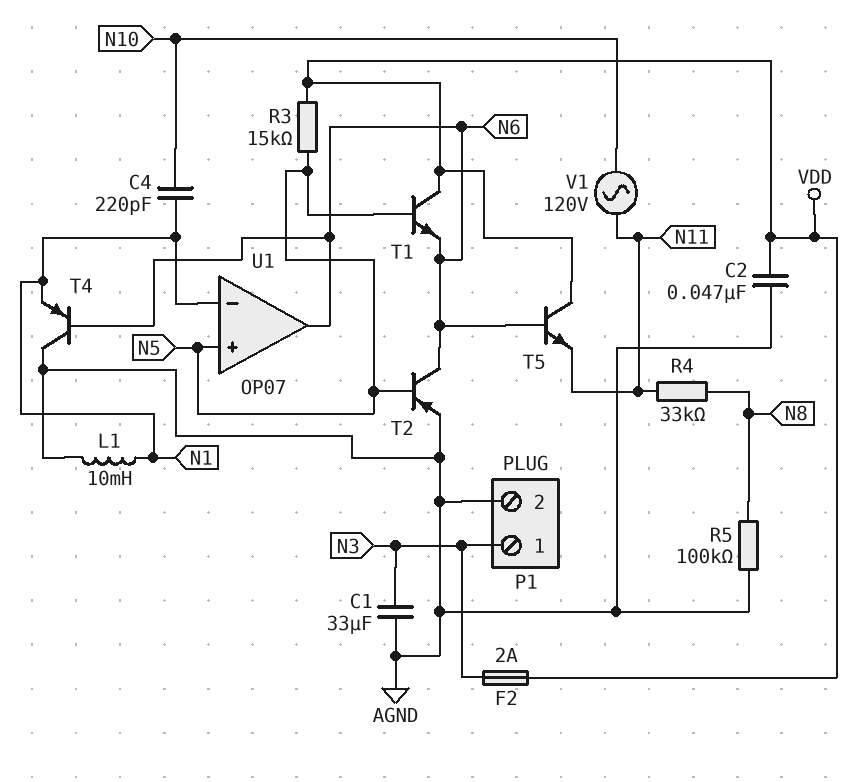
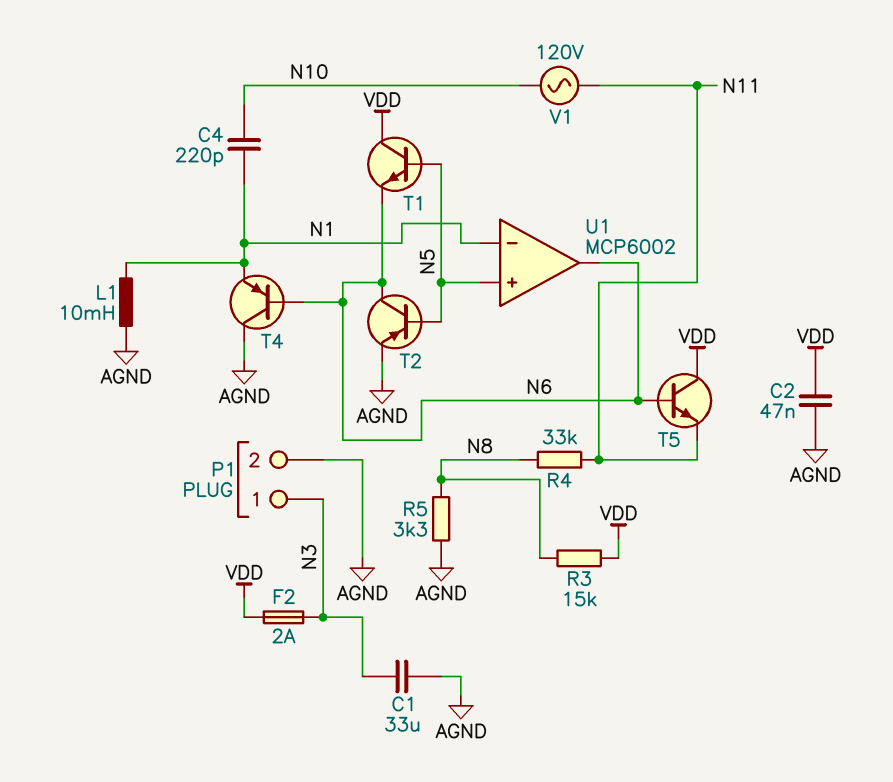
R3: 15k (N5, VDD) -> 15k (N8, VDD)
R5: 100k (AGND, N8) -> 3.3k (AGND, N8)
U1: OP07 -> MCP6002

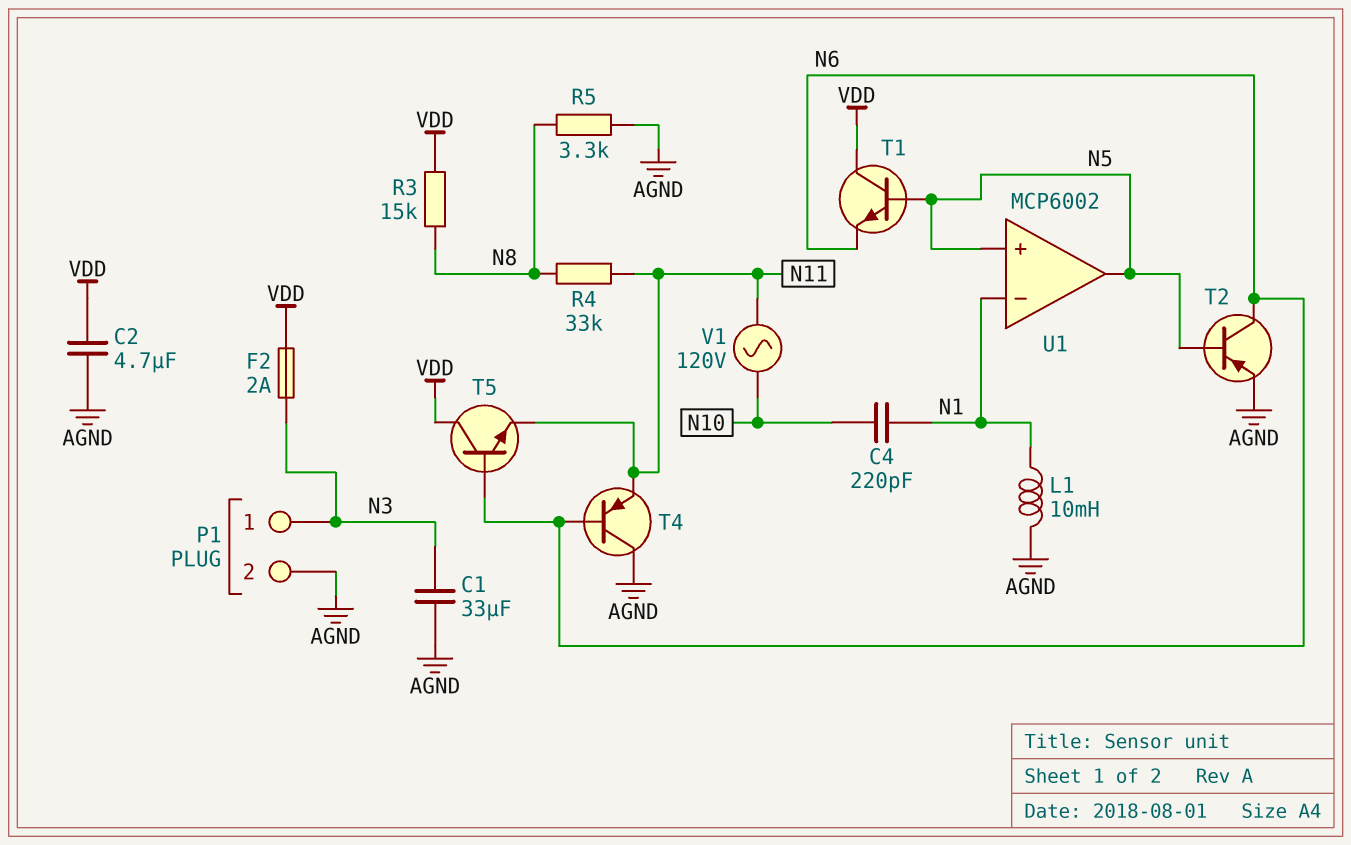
C2: 47nF (AGND, VDD) -> 4.7uF (AGND, VDD)
T4: PNP (B N6, C AGND, E N1) -> PNP (B N6, C AGND, E N11)
U1 pin out: N6 -> N5

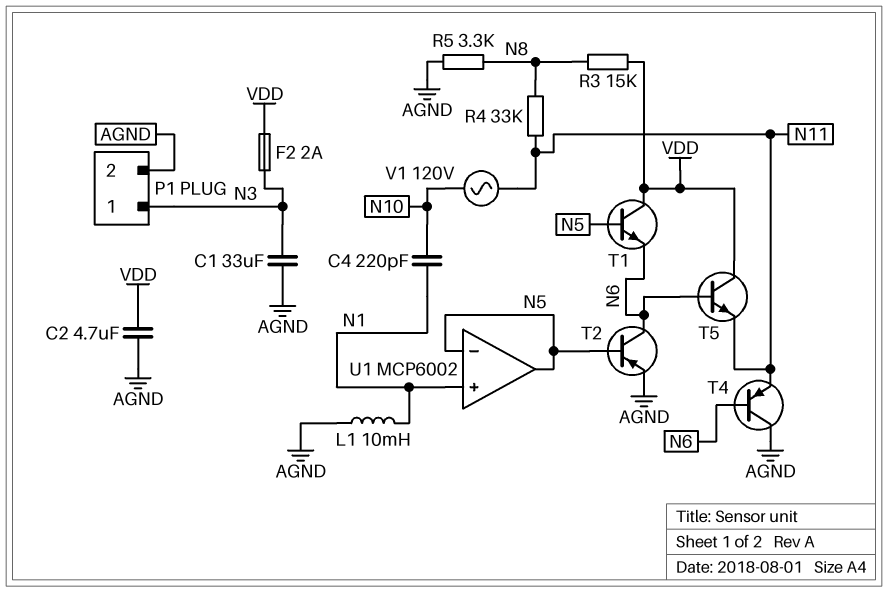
U1 pin in+: N5 -> N1
U1 pin in-: N1 -> N5

